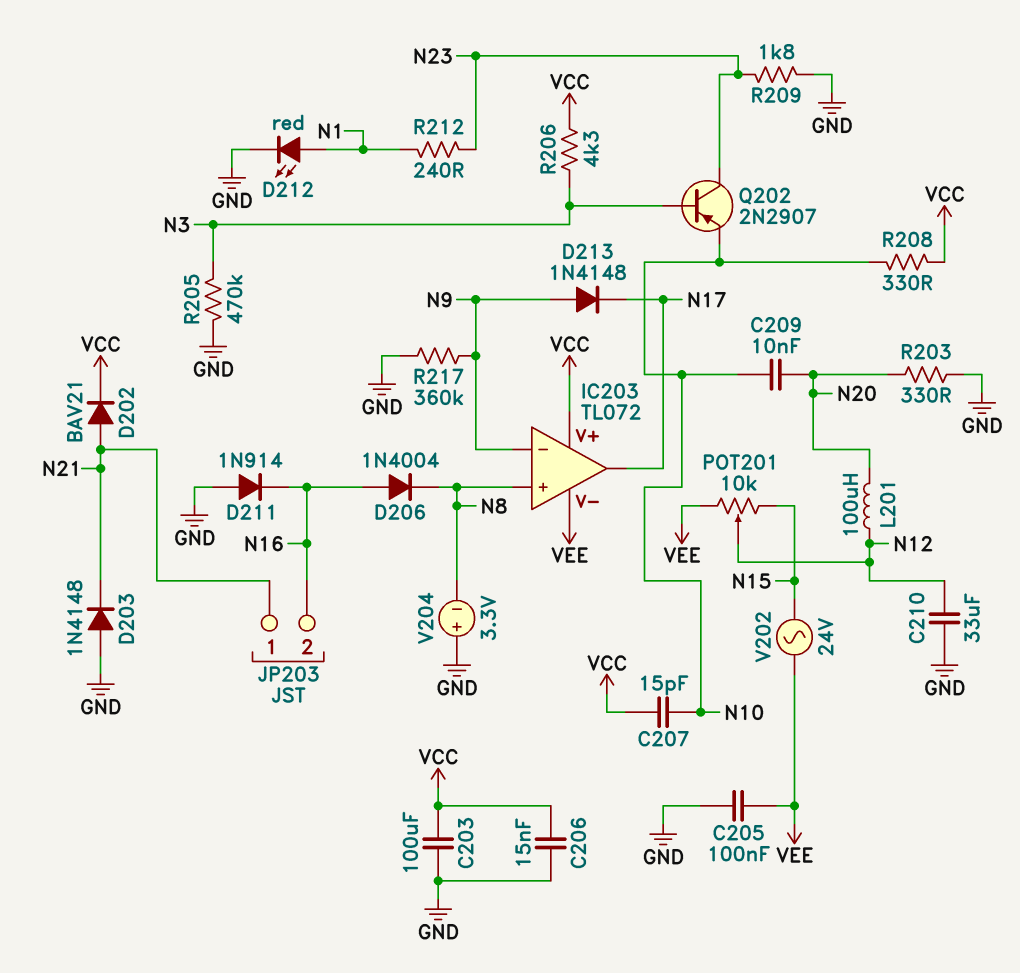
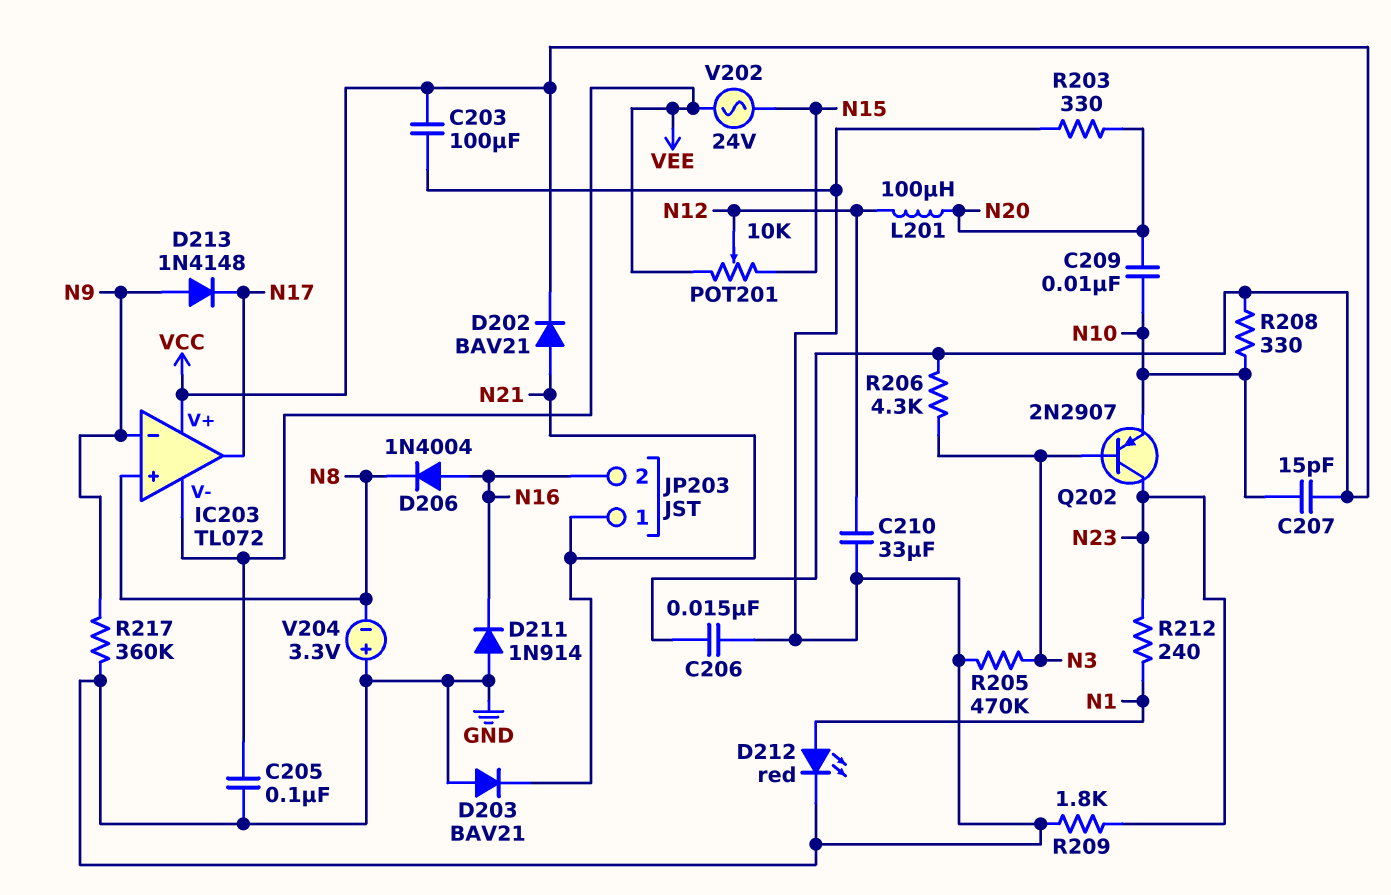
D203: diode 1N4148 (A GND, K N21) -> diode BAV21 (A GND, K N21)

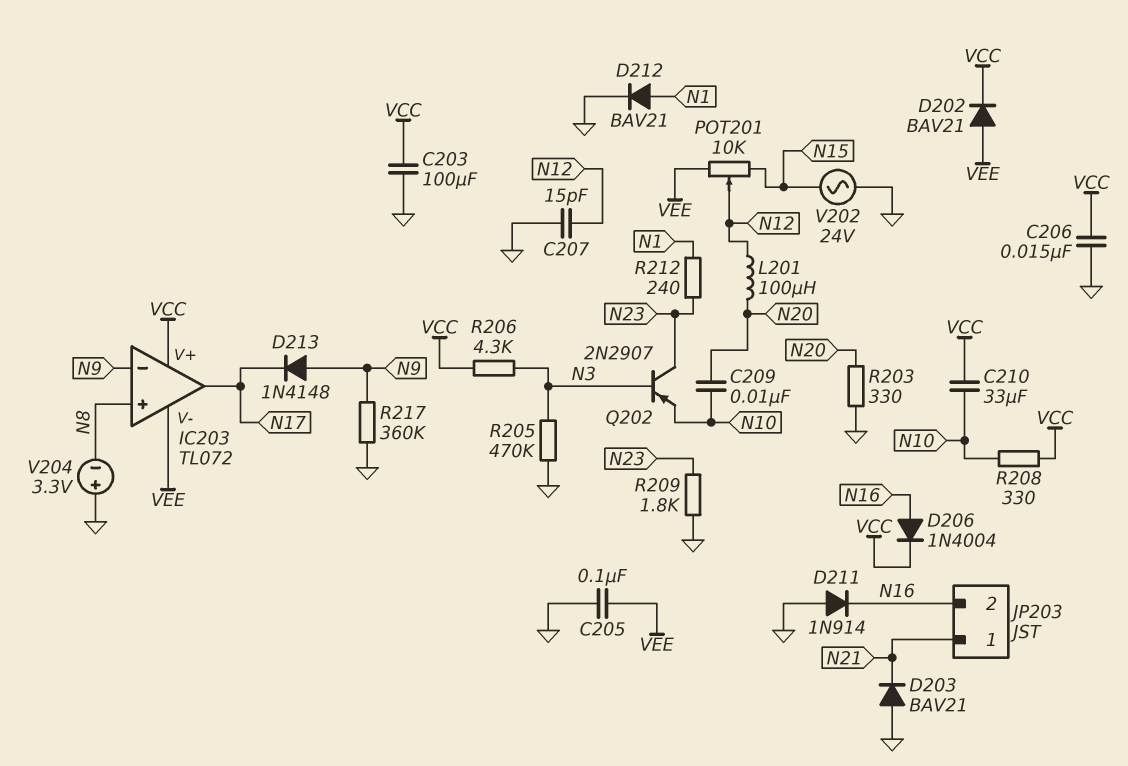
C207: 15pF (N10, VCC) -> 15pF (GND, N12)
C210: 33uF (GND, N12) -> 33uF (N10, VCC)
D202: diode BAV21 (A N21, K VCC) -> diode BAV21 (A VEE, K VCC)
D206: diode 1N4004 (A N16, K N8) -> diode 1N4004 (A N16, K VCC)
D212: LED red (A N1, K GND) -> diode BAV21 (A N1, K GND)
V202: AC 24V (N15, VEE) -> AC 24V (GND, N15)

